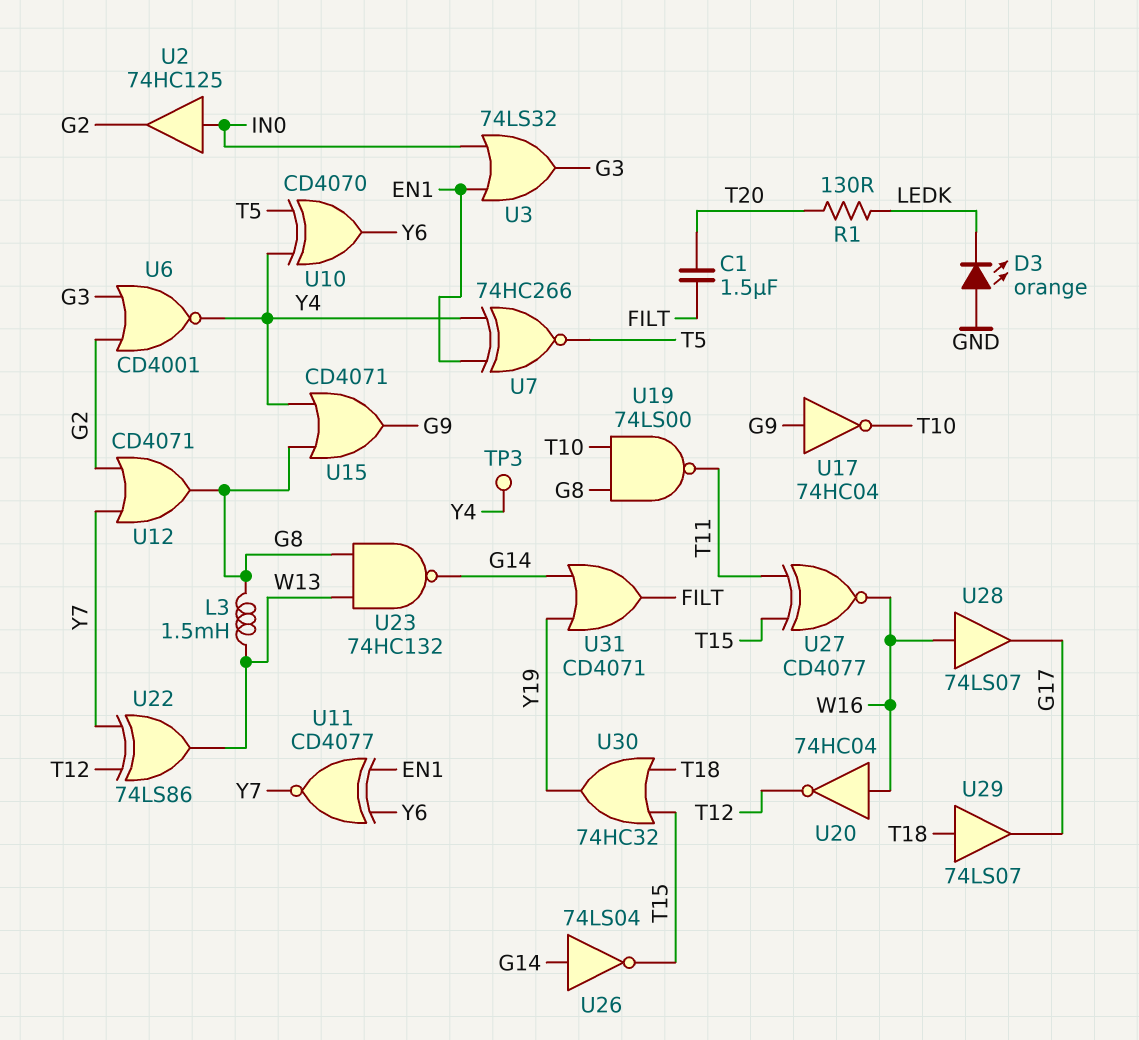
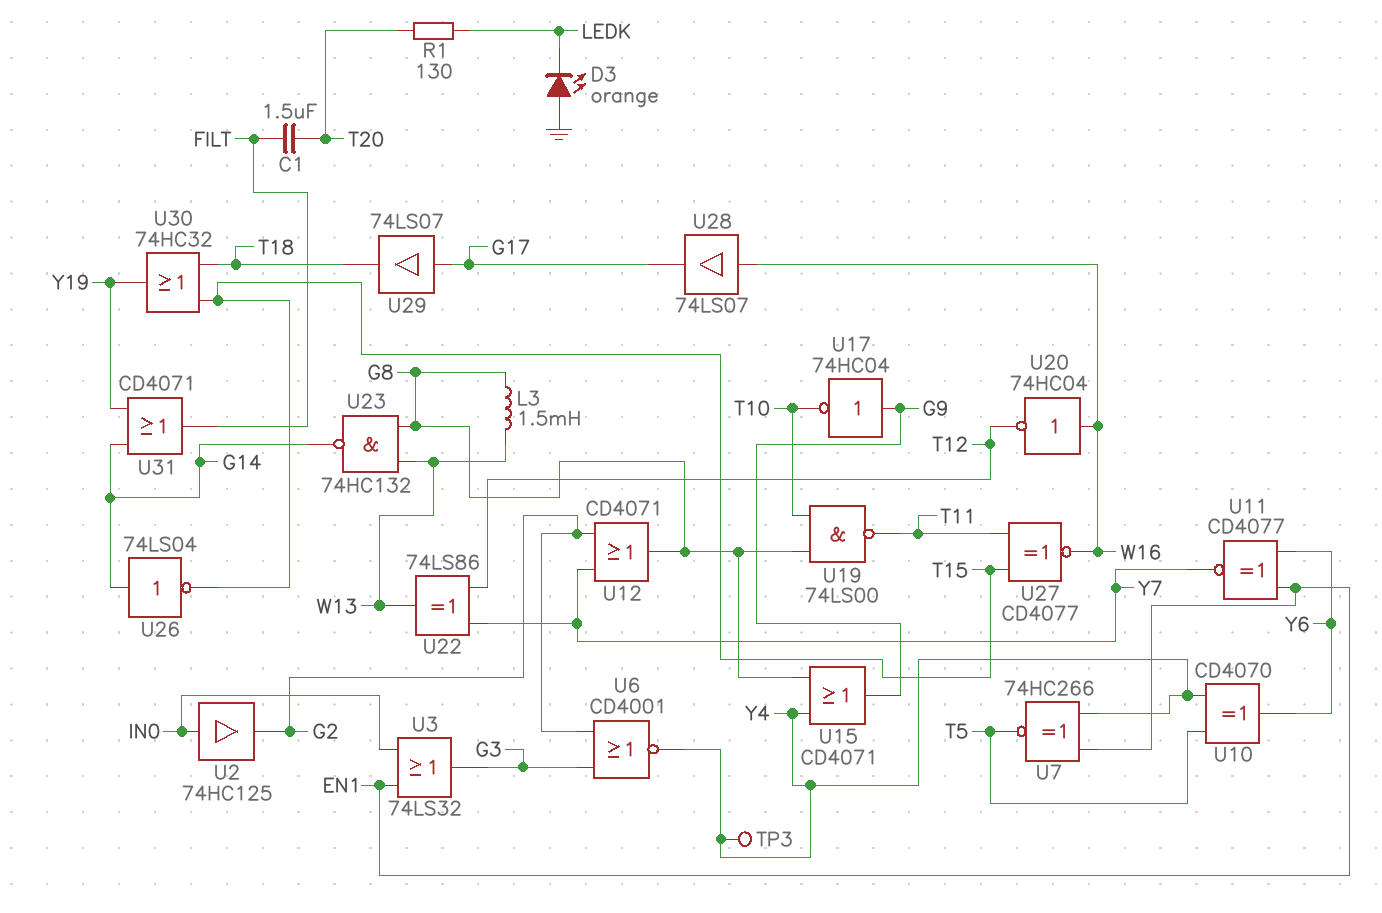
U29: buffer 74LS07 (in T18, out G17) -> buffer 74LS07 (in G17, out T18)

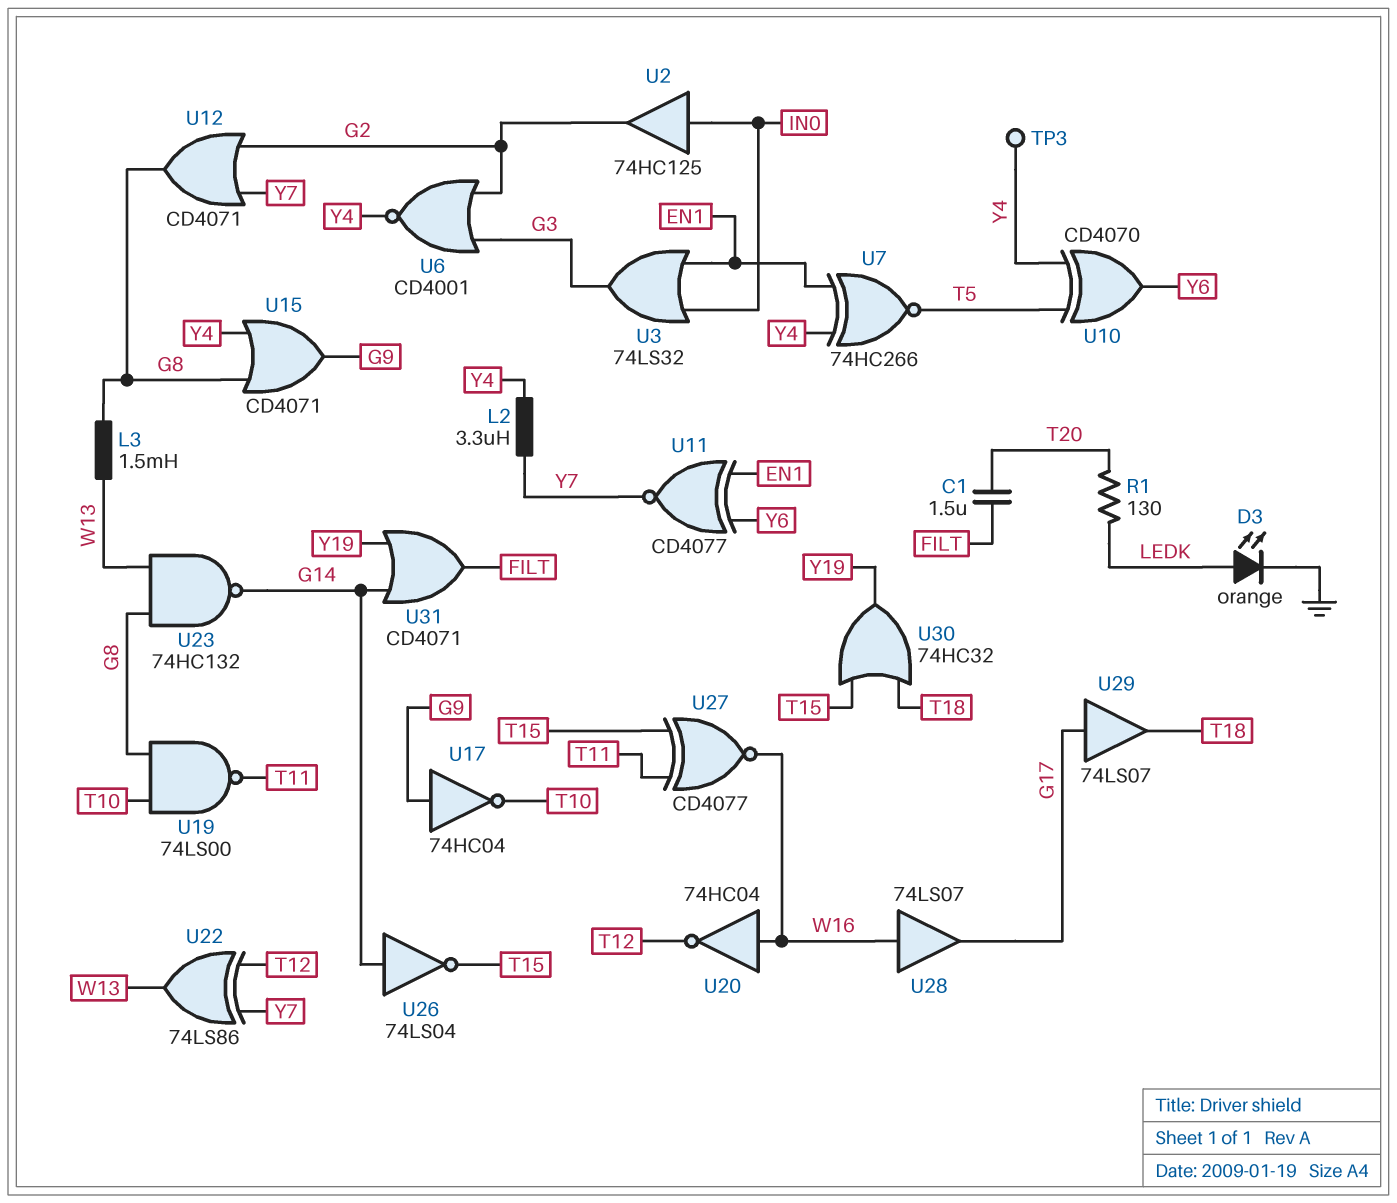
D3: LED orange (A GND, K LEDK) -> LED orange (A LEDK, K GND)
L2: none -> 3.3uH (Y4, Y7)

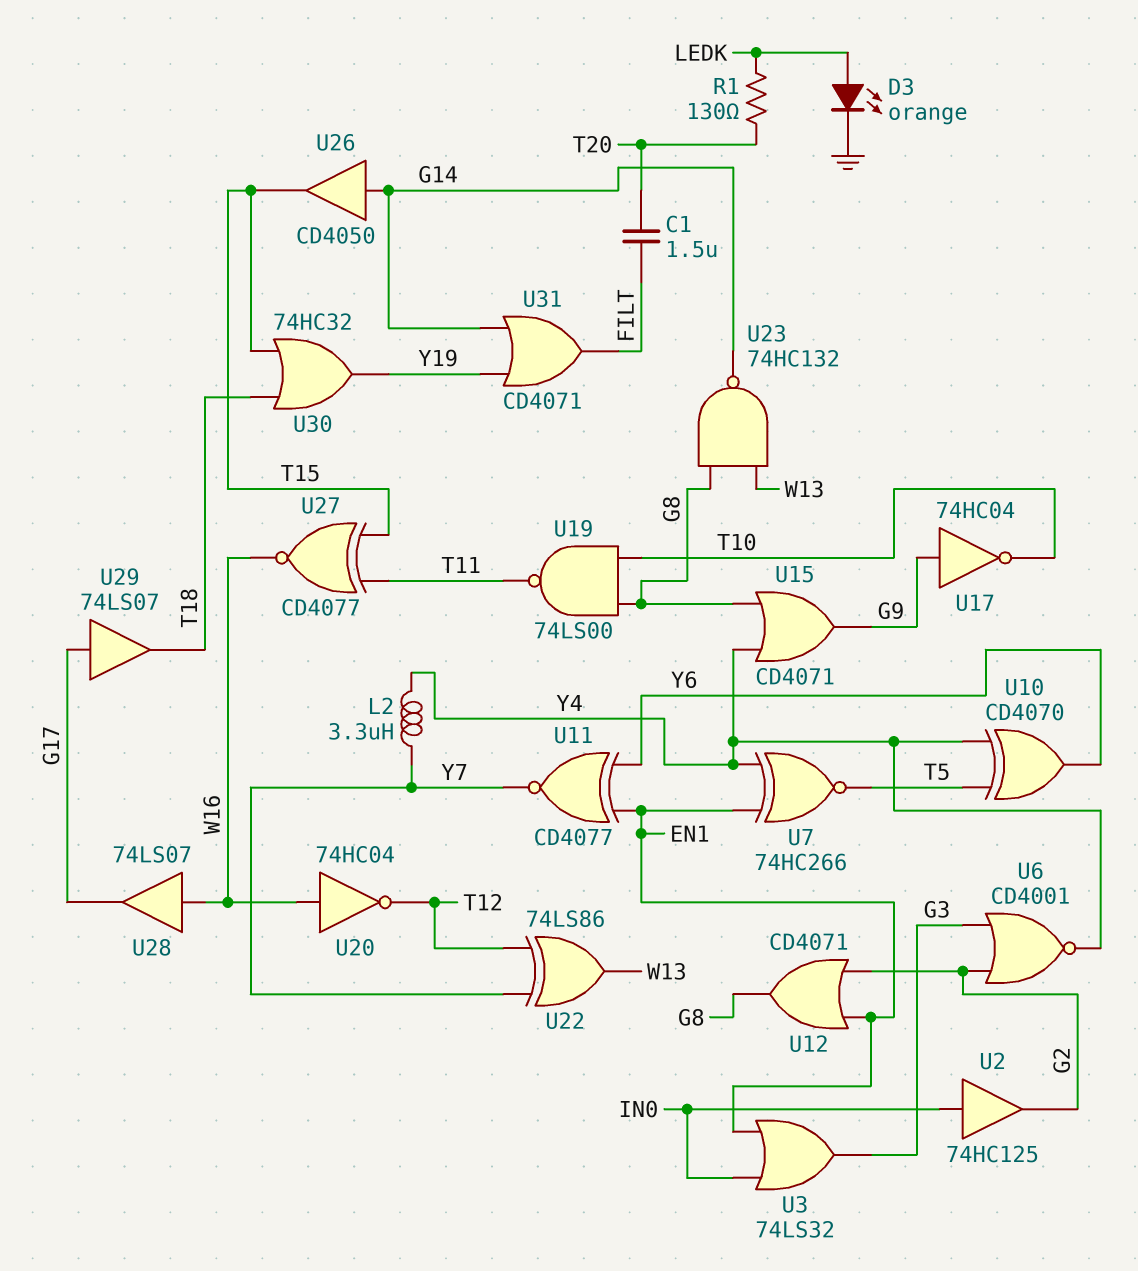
L3: 1.5mH (G8, W13) -> none
TP3: test point (Y4) -> none
U12: OR CD4071 (in G2, in Y7, out G8) -> OR CD4071 (in EN1, in G2, out G8)
U26: NOT 74LS04 (in G14, out T15) -> buffer CD4050 (in G14, out T15)

